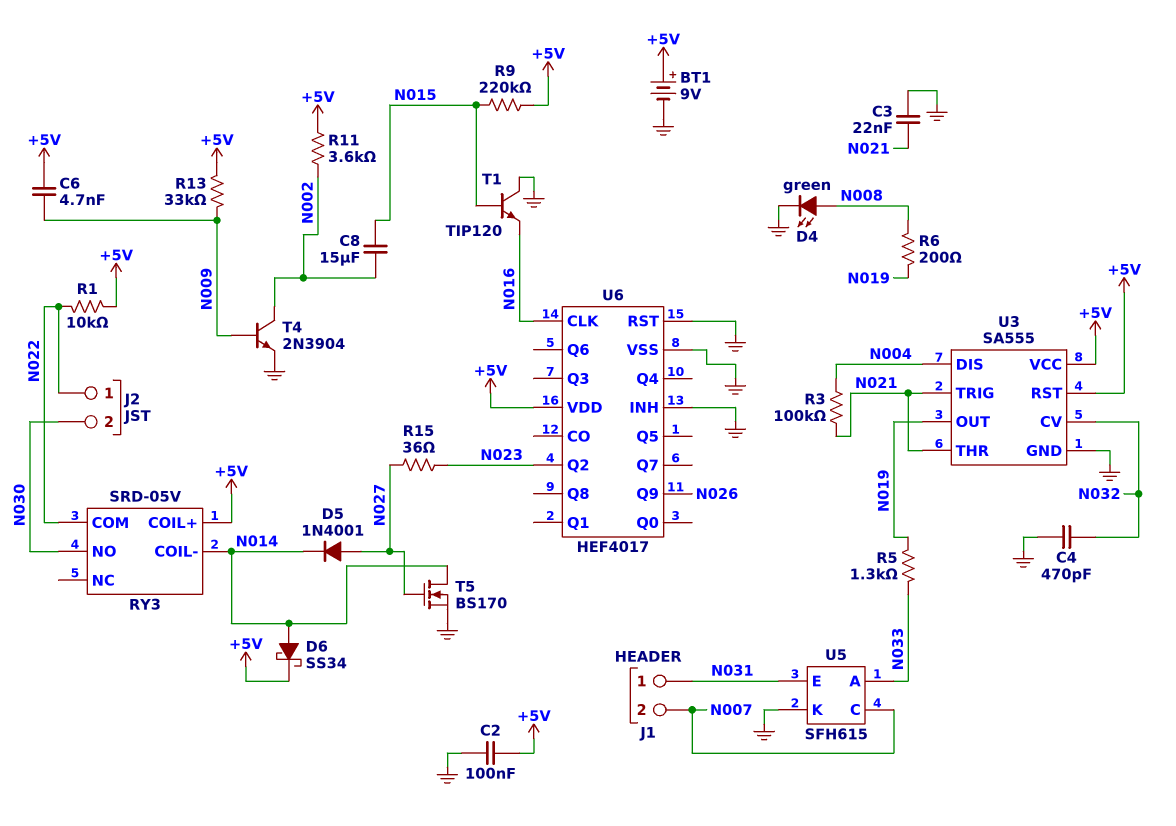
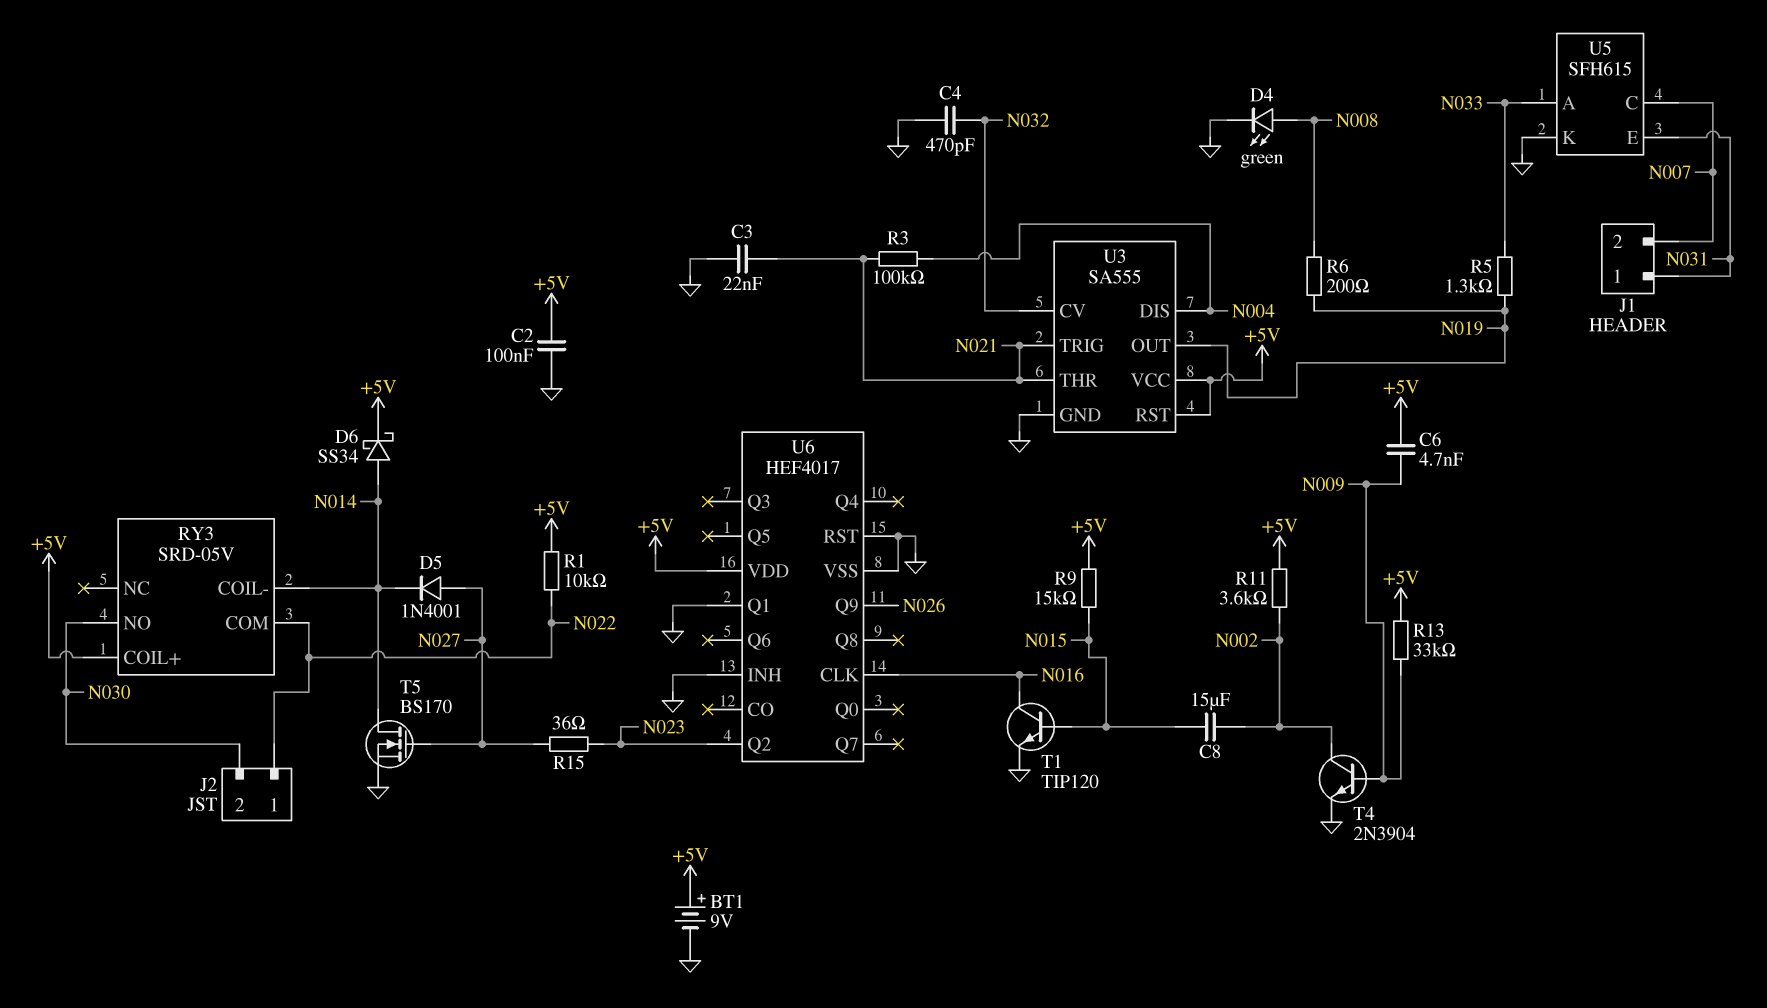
R9: 220k (+5V, N015) -> 15k (+5V, N015)
T1: NPN TIP120 (B N015, C GND, E N016) -> NPN TIP120 (B N015, C N016, E GND)
U6 pin Q1: none -> GND

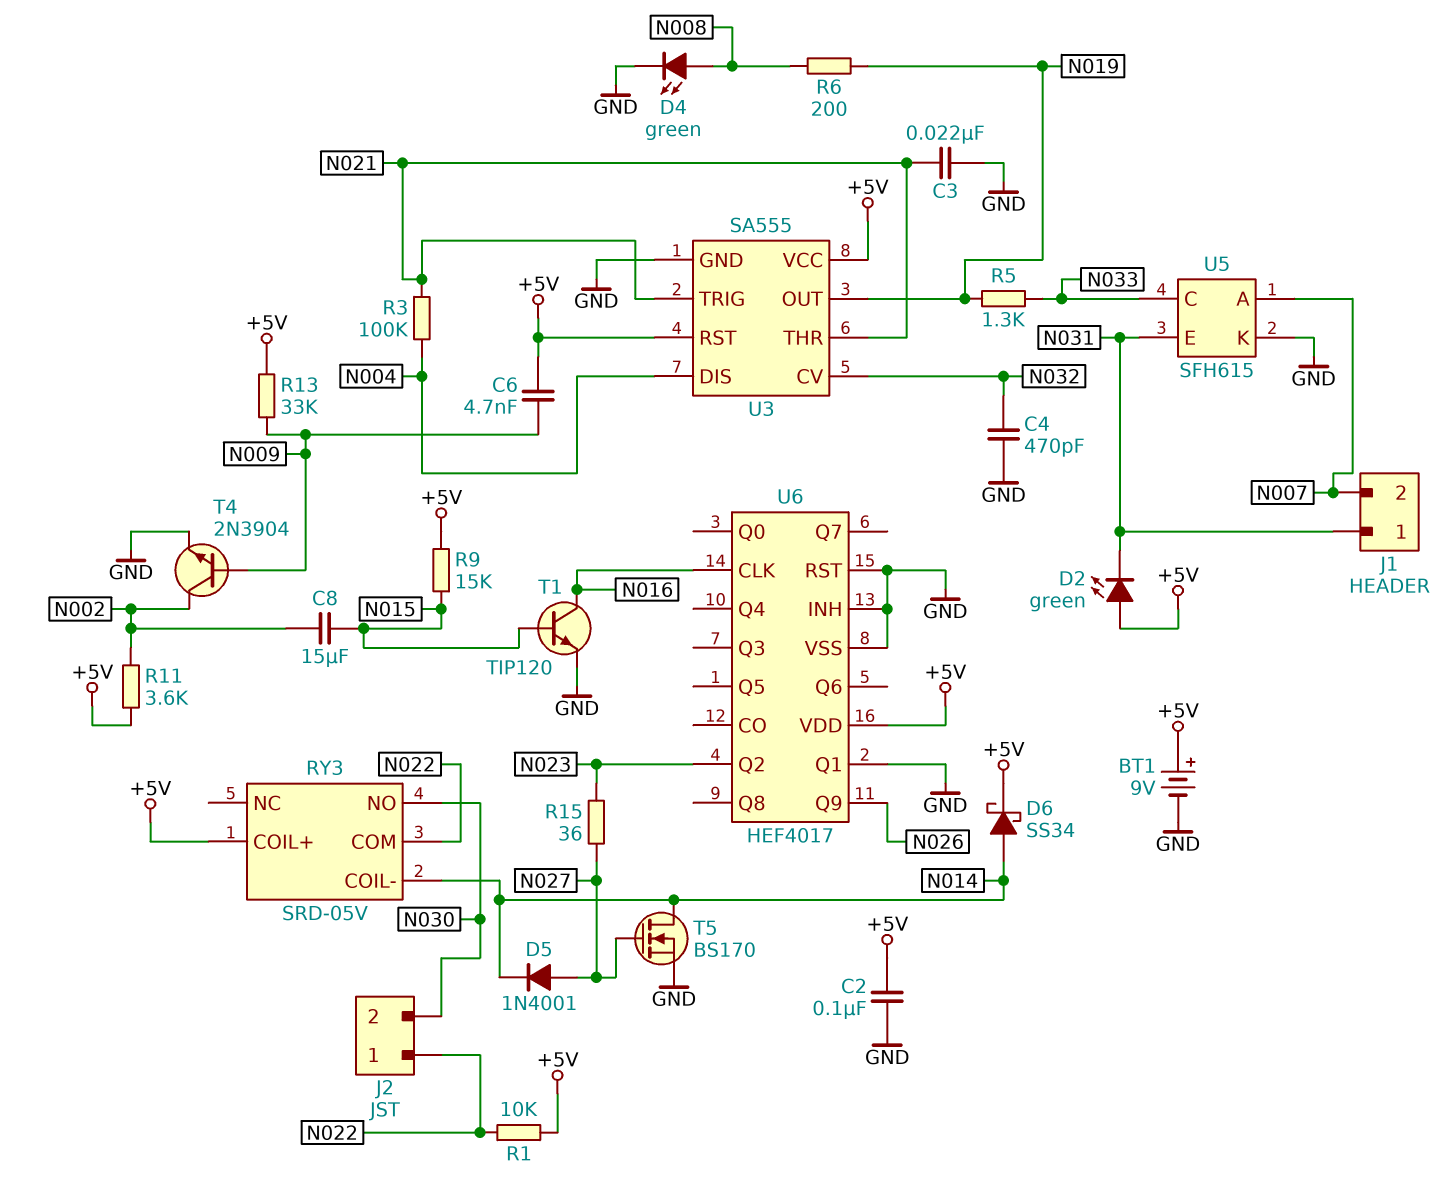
D2: none -> LED green (A +5V, K N031)
U5 pin A: N033 -> N007
U5 pin C: N007 -> N033

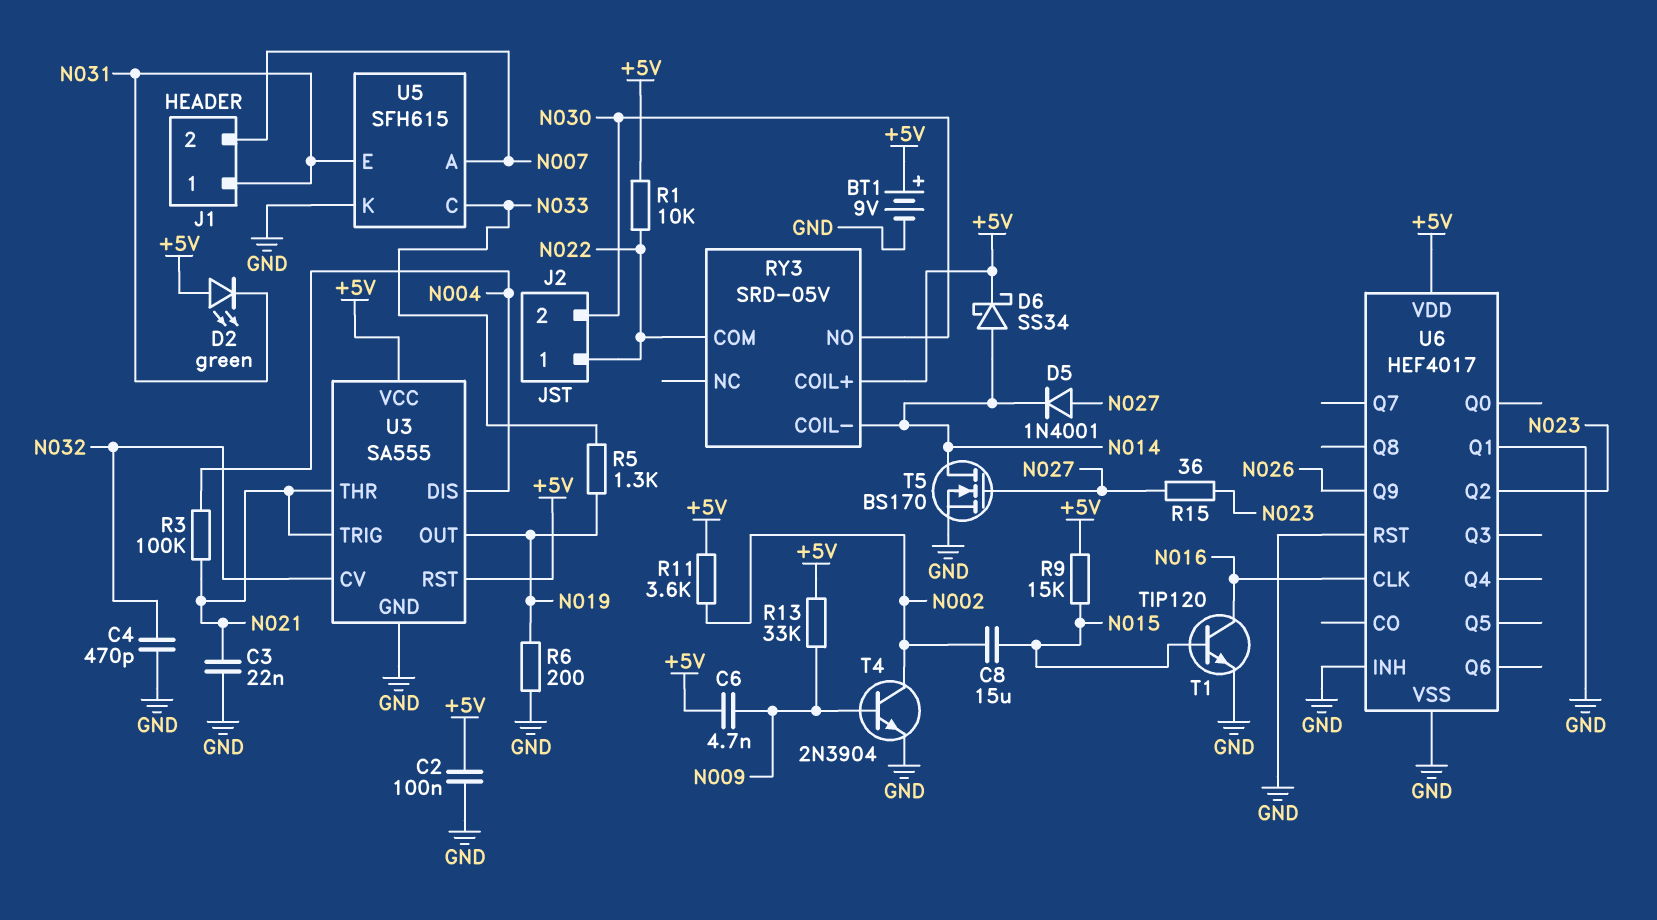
D4: LED green (A N008, K GND) -> none
R6: 200 (N008, N019) -> 200 (GND, N019)

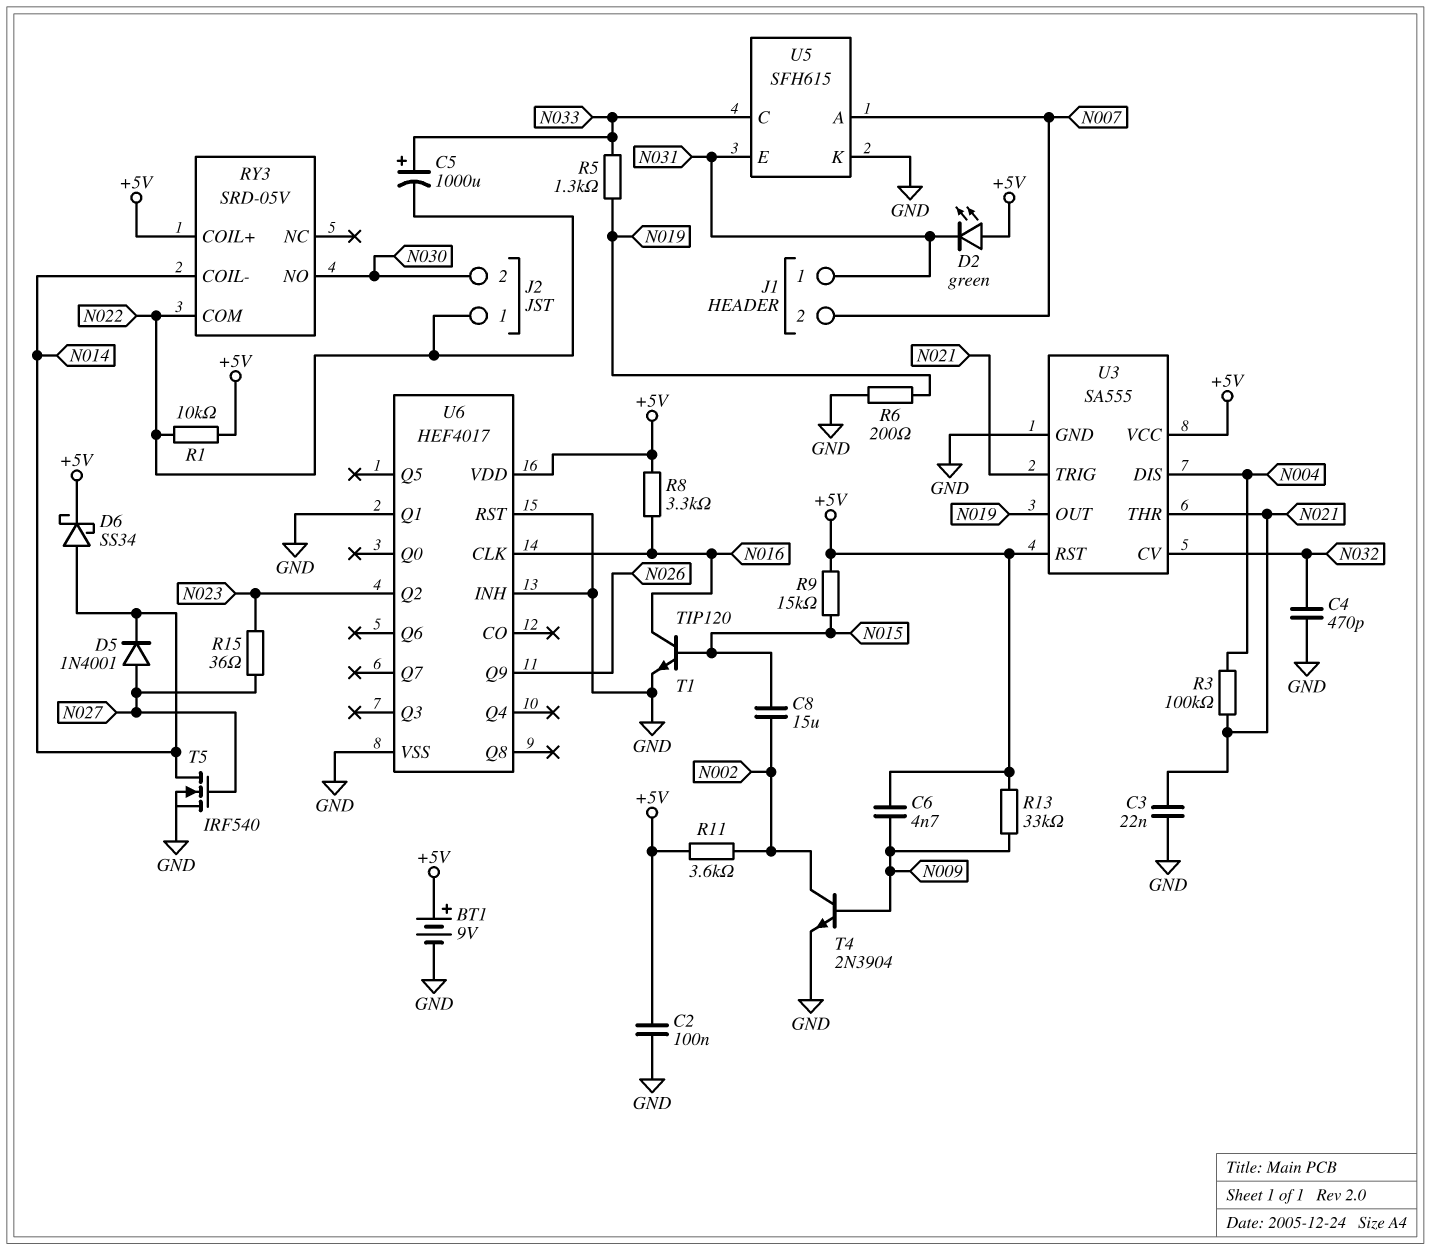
C5: none -> 1000uF (plus N033, minus N022)
R8: none -> 3.3k (+5V, N016)
T5: NMOS BS170 (G N027, D N014, S GND) -> NMOS IRF540 (G N027, D N014, S GND)

